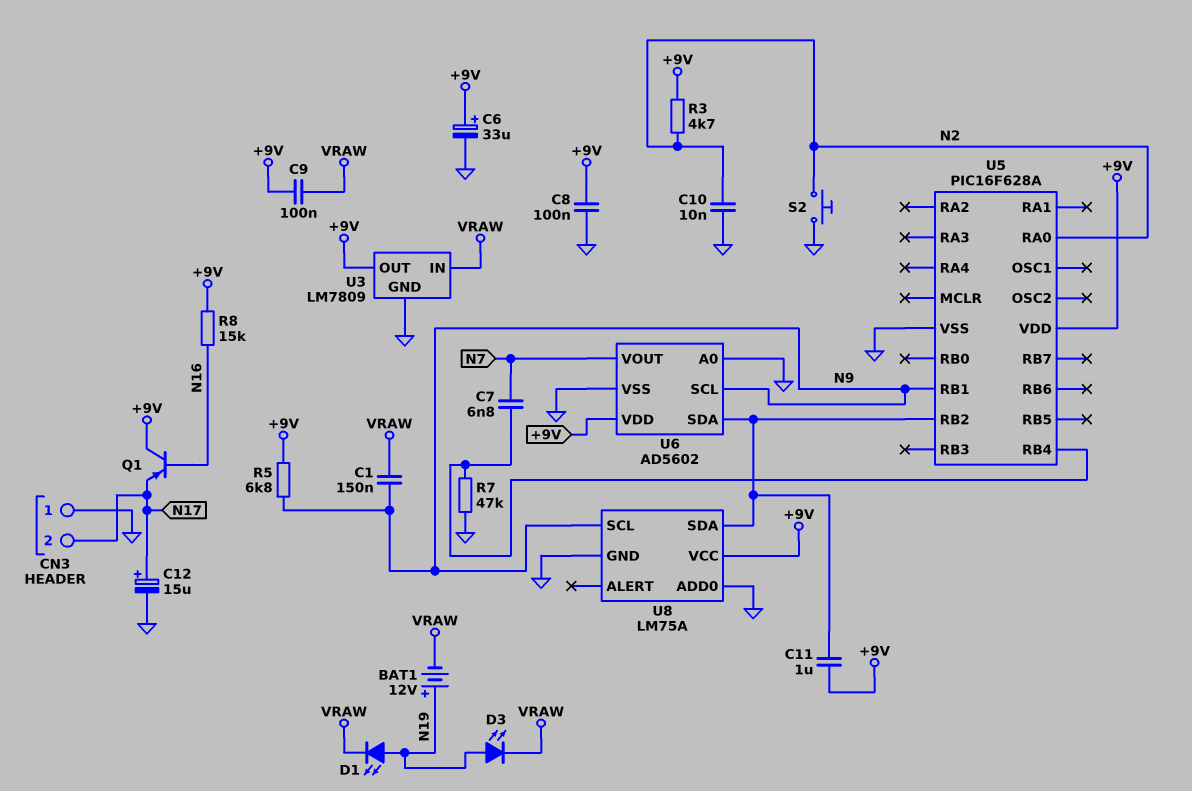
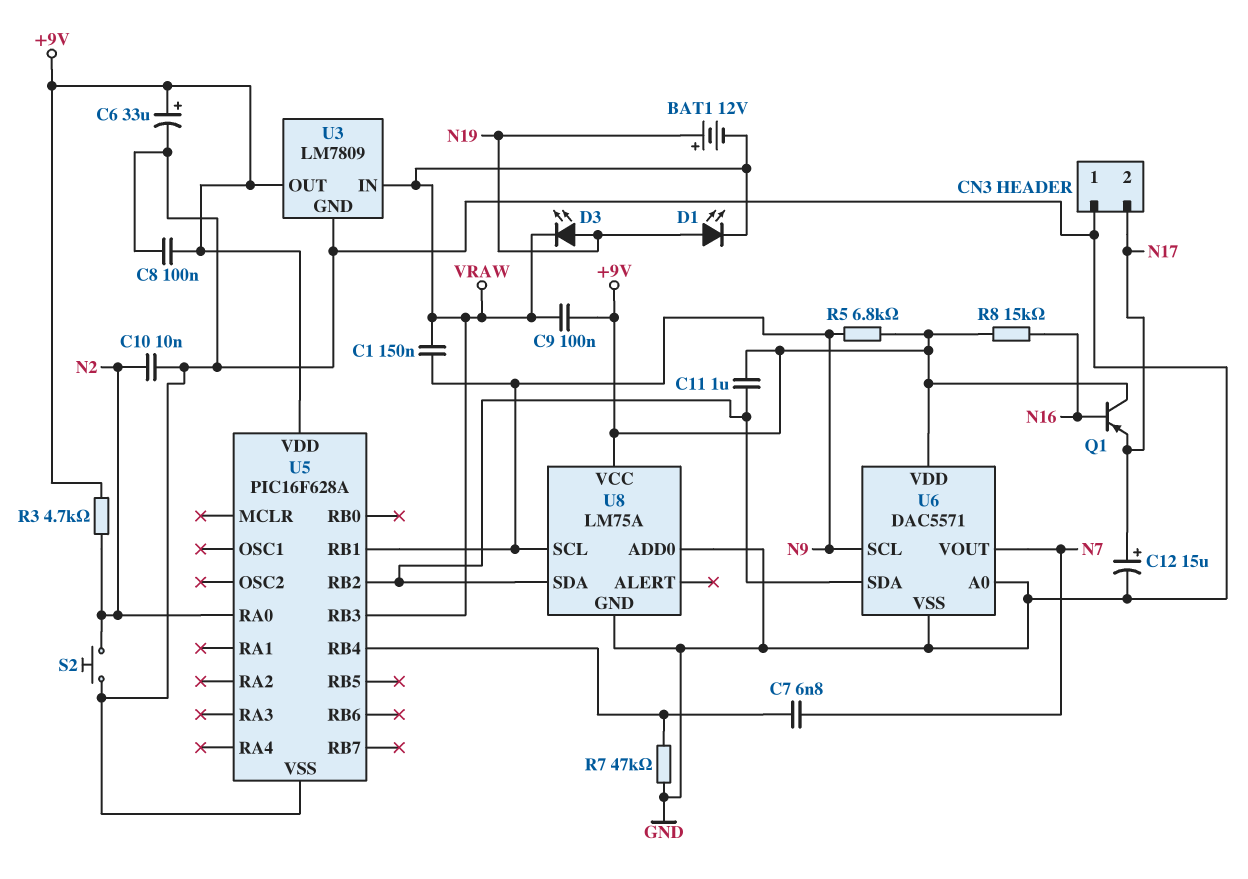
U5 pin RB3: none -> VRAW
U6: AD5602 -> DAC5571

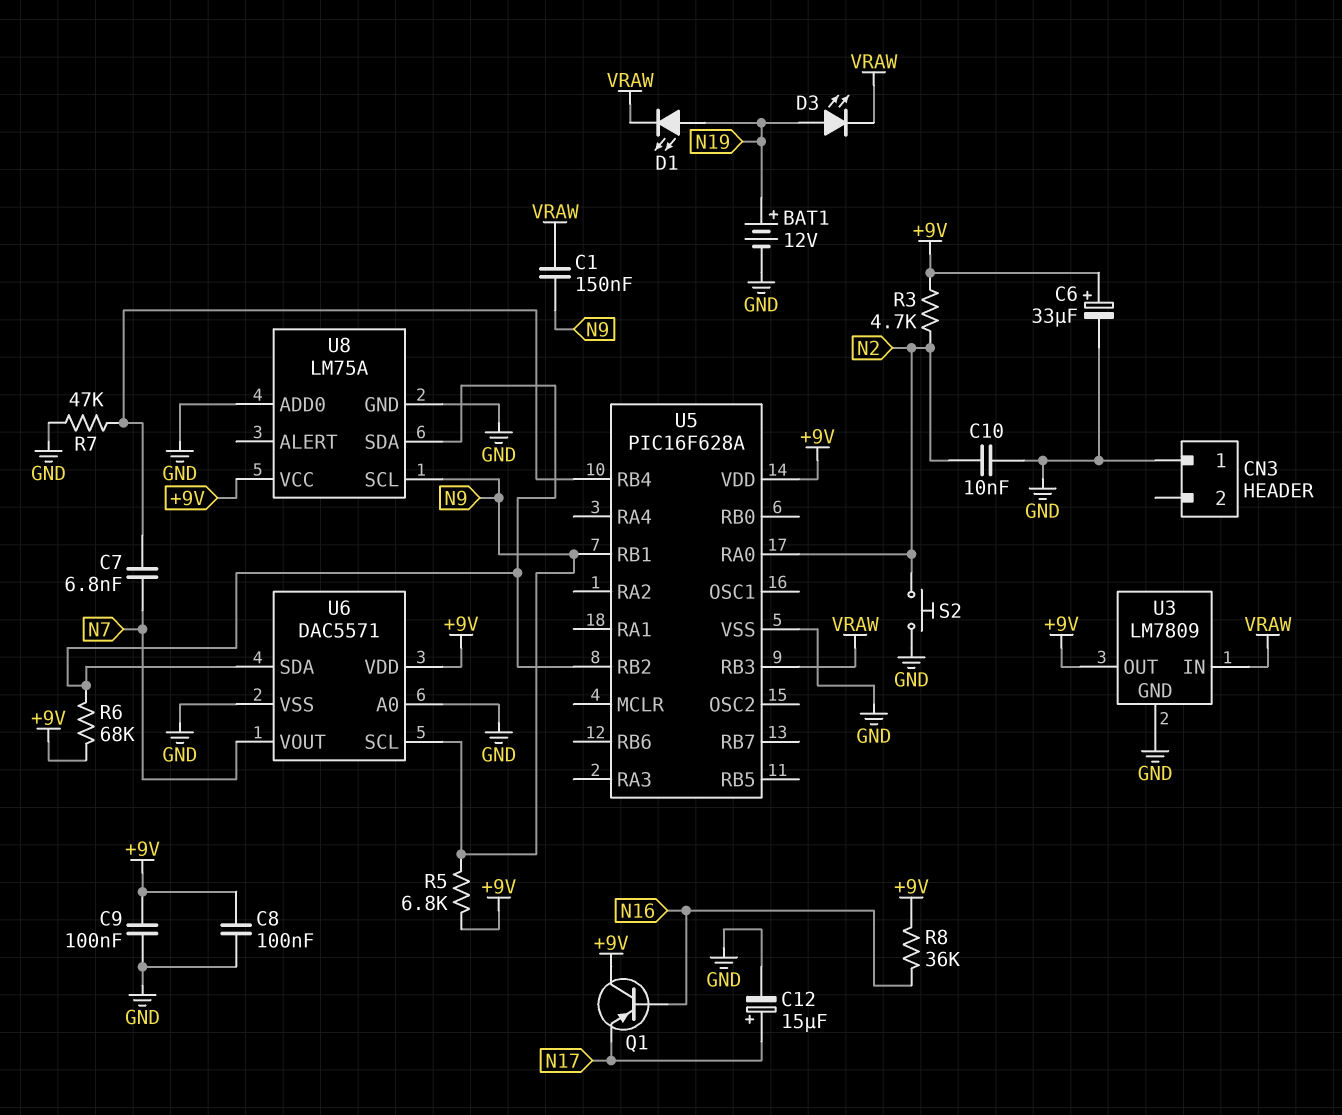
BAT1: 12V (plus N19, minus VRAW) -> 12V (plus N19, minus GND)
C9: 100nF (+9V, VRAW) -> 100nF (+9V, GND)
C11: 1uF (+9V, U5/RB2) -> none
CN3 pin 2: N17 -> none
R6: none -> 68k (+9V, U5/RB2)
R8: 15k (+9V, N16) -> 36k (+9V, N16)

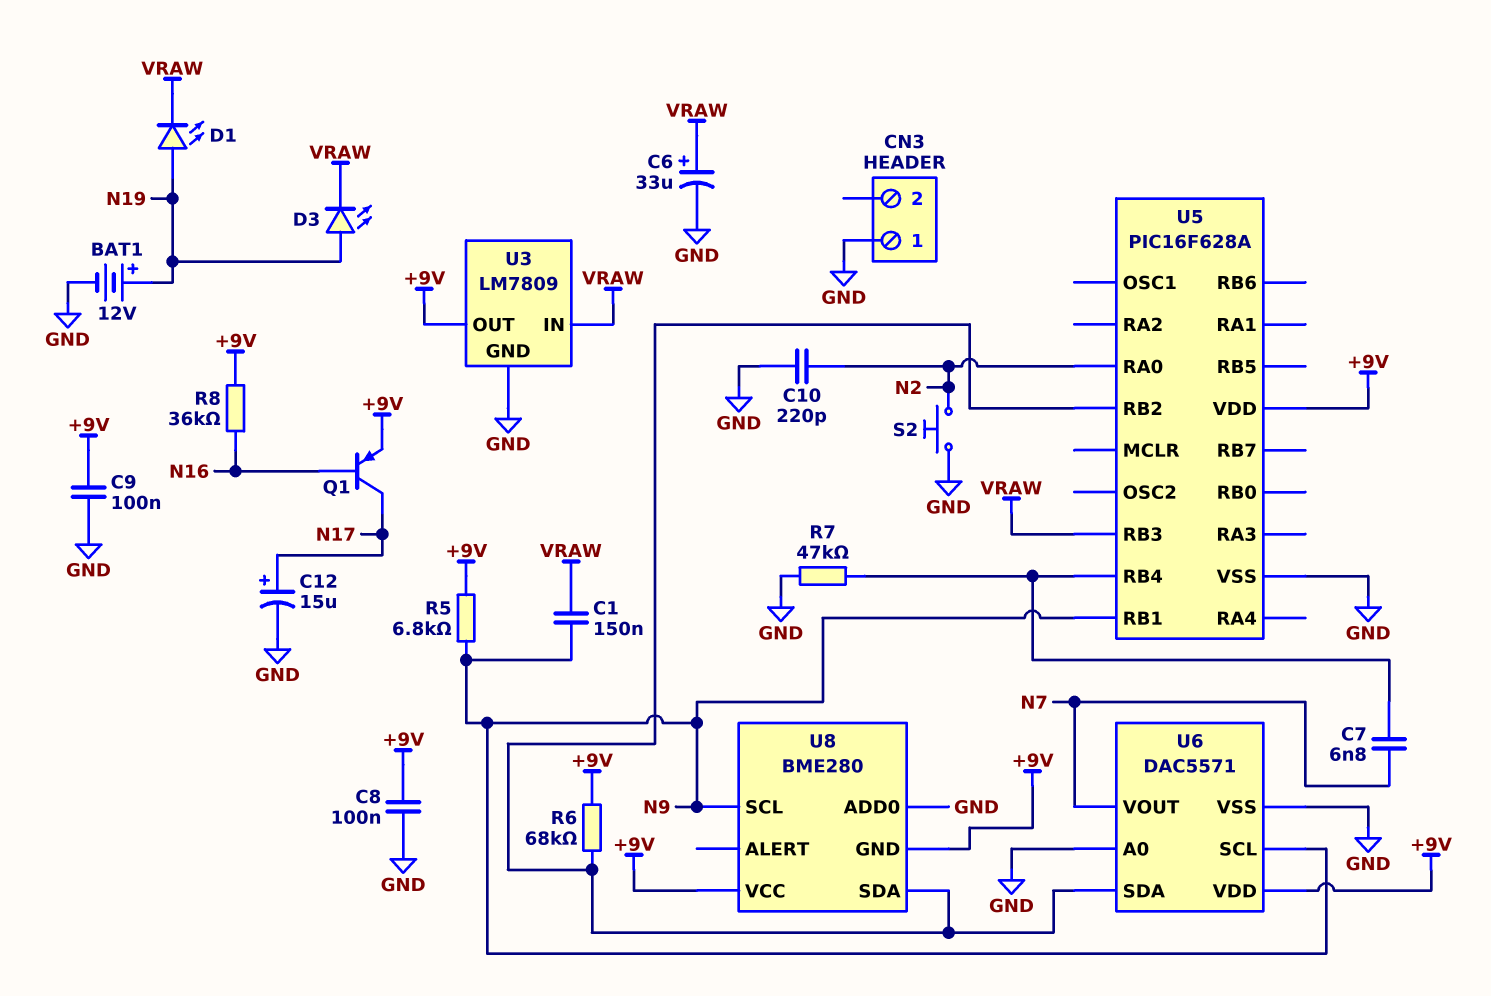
C6: 33uF (plus +9V, minus GND) -> 33uF (plus VRAW, minus GND)
C10: 10nF (GND, N2) -> 220pF (GND, N2)
Q1: PNP (B N16, C +9V, E N17) -> PNP (B N16, C N17, E +9V)
R3: 4.7k (+9V, N2) -> none
U8: LM75A -> BME280
U8 pin GND: GND -> +9V

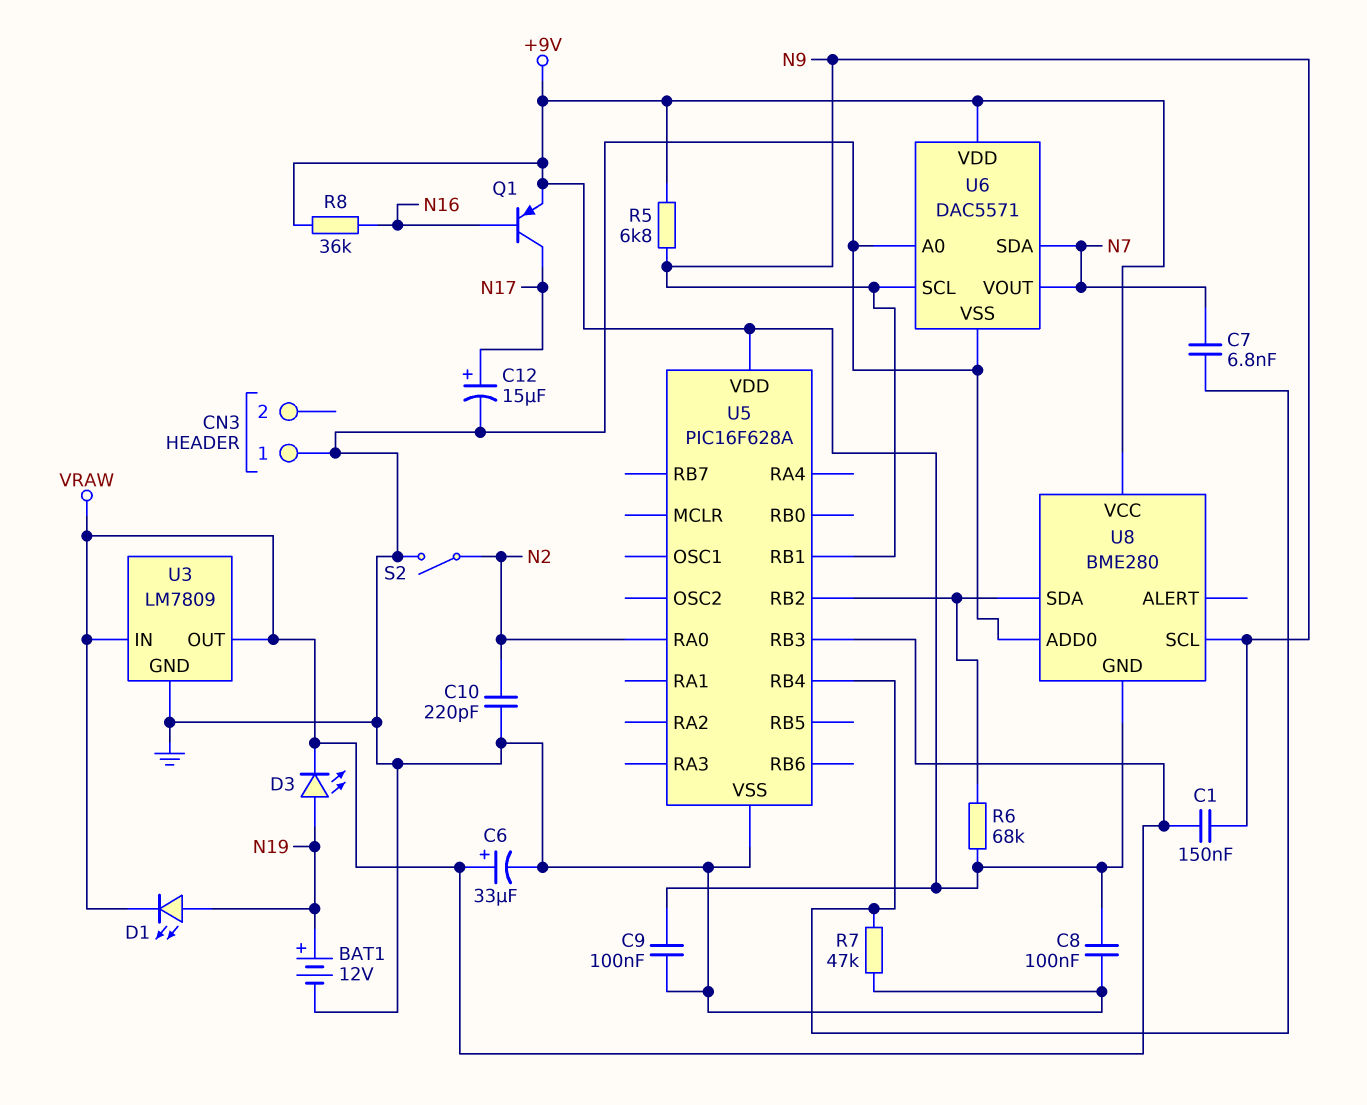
S2: button (GND, N2) -> switch (GND, N2)
U3 pin OUT: +9V -> VRAW
U6 pin SDA: U5/RB2 -> N7

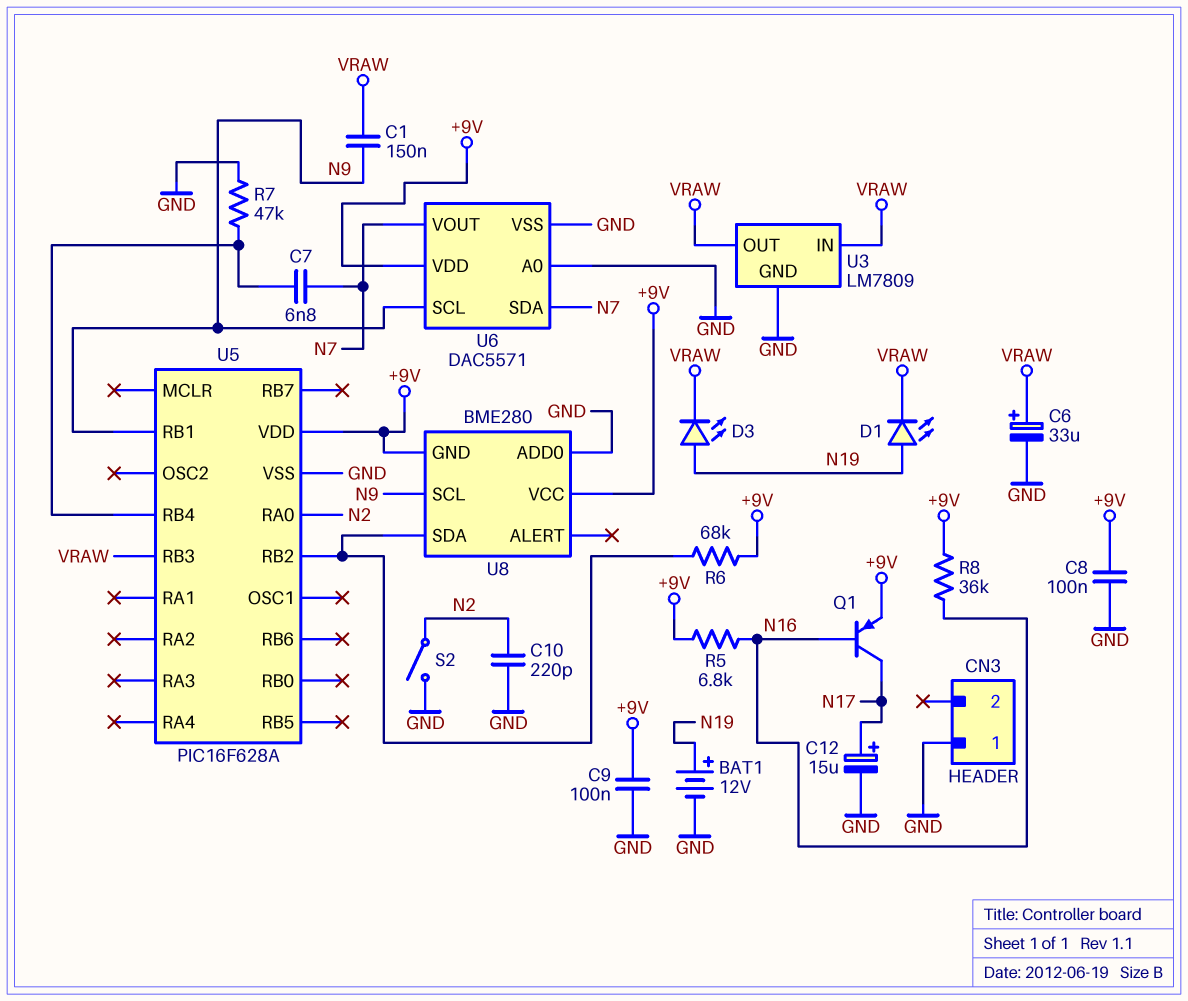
R5: 6.8k (+9V, N9) -> 6.8k (+9V, N16)

